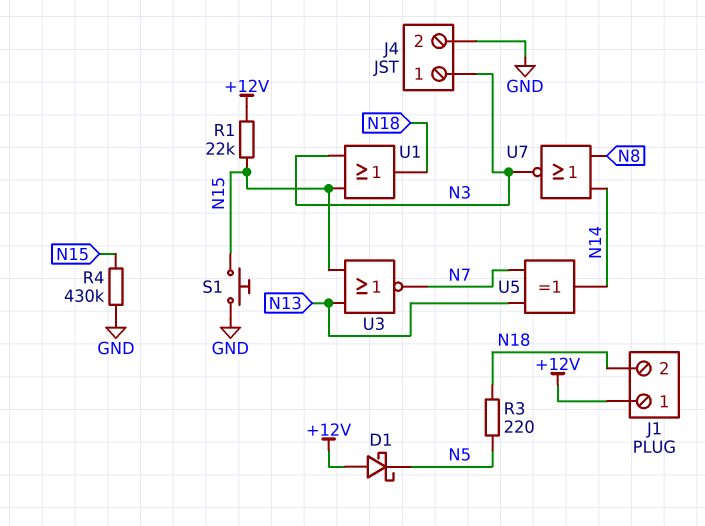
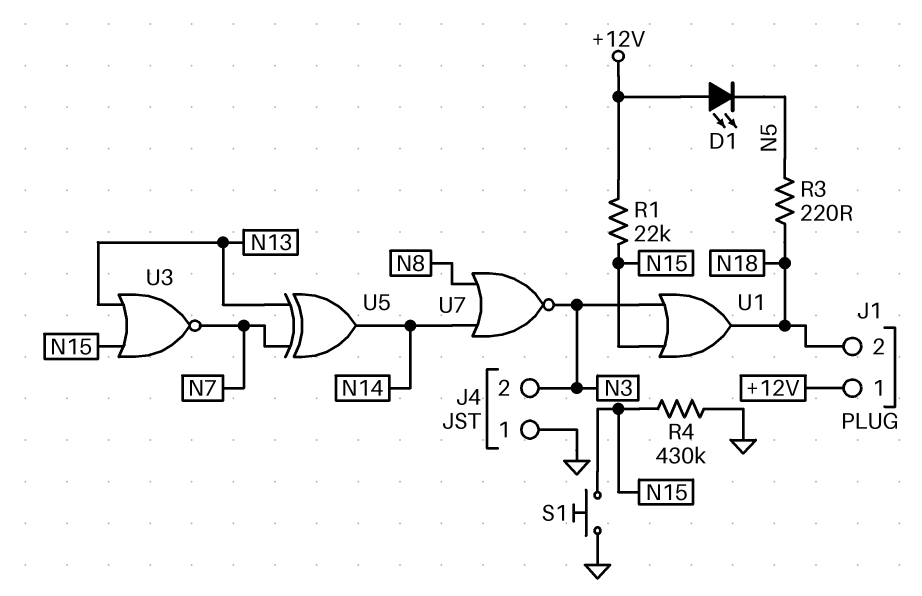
D1: schottky (A +12V, K N5) -> LED (A +12V, K N5)
J4 pin 1: N3 -> GND
J4 pin 2: GND -> N3

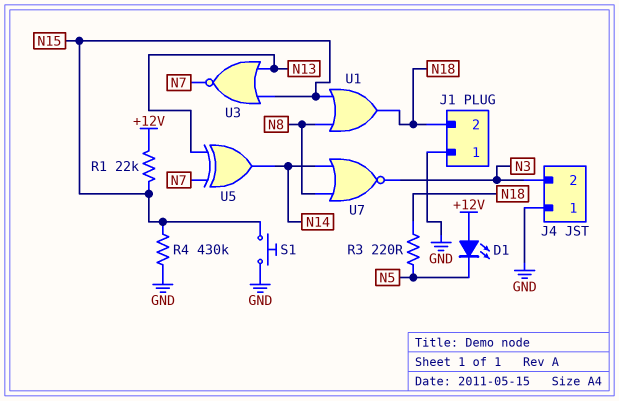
J1 pin 1: +12V -> GND
U1: OR (in N3, in N15, out N18) -> OR (in N8, in N15, out N18)

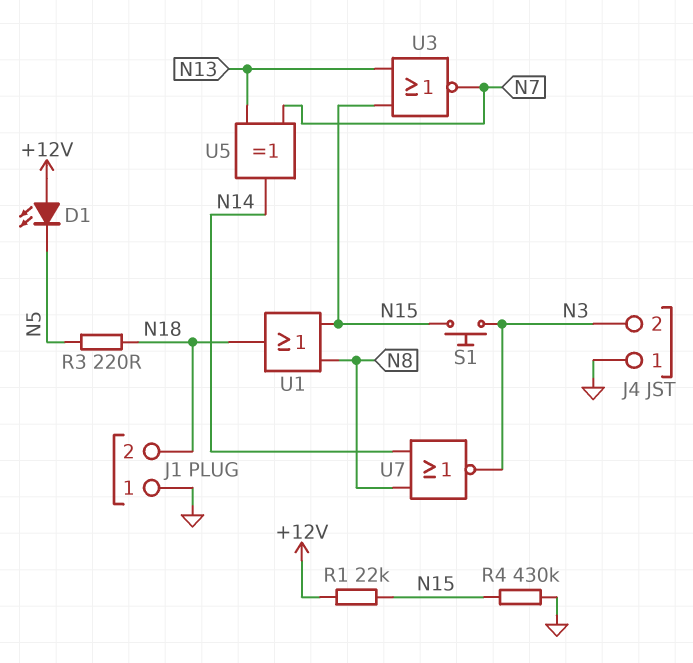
S1: button (GND, N15) -> button (N3, N15)

